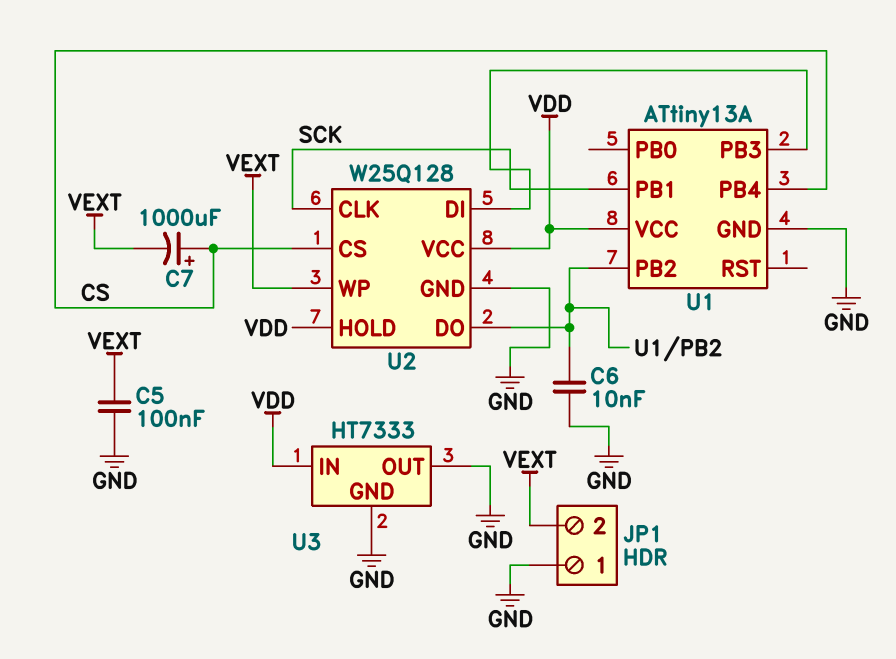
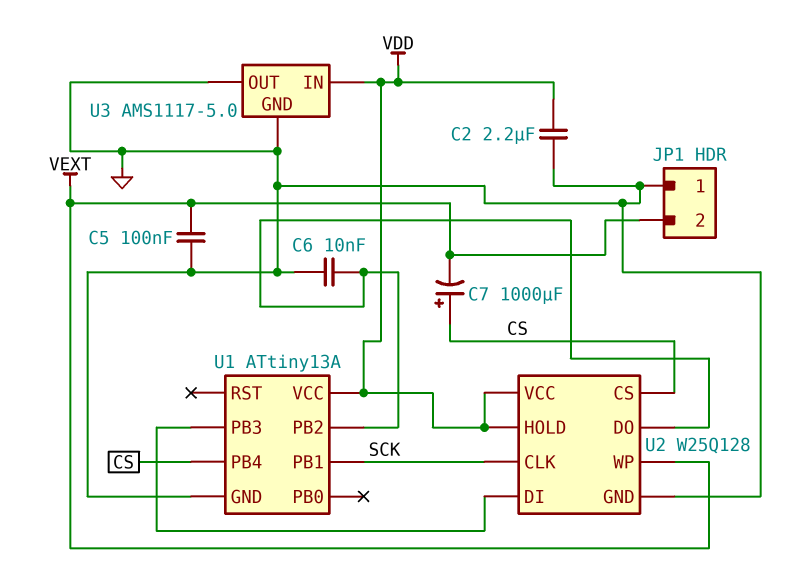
C2: none -> 2.2uF (GND, VDD)
U3: HT7333 -> AMS1117-5.0

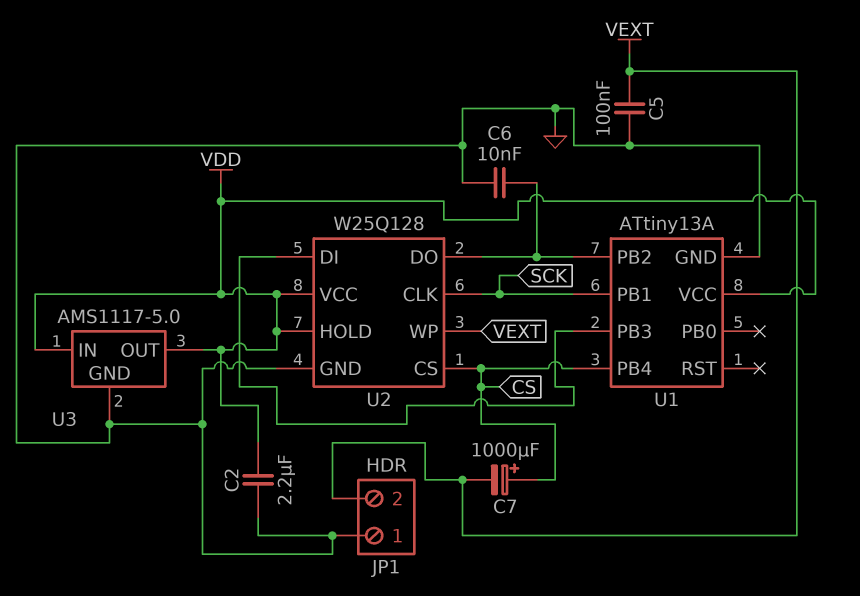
U3 pin OUT: GND -> VDD

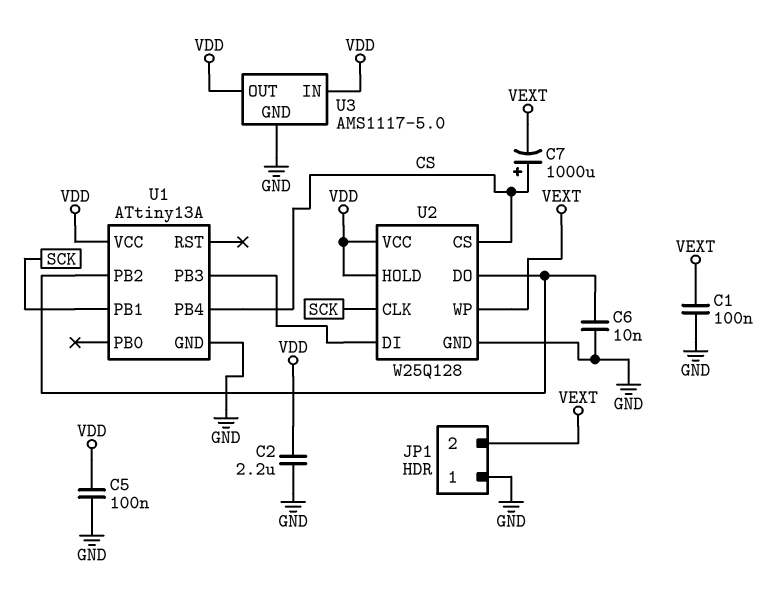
C1: none -> 100nF (GND, VEXT)
C5: 100nF (GND, VEXT) -> 100nF (GND, VDD)

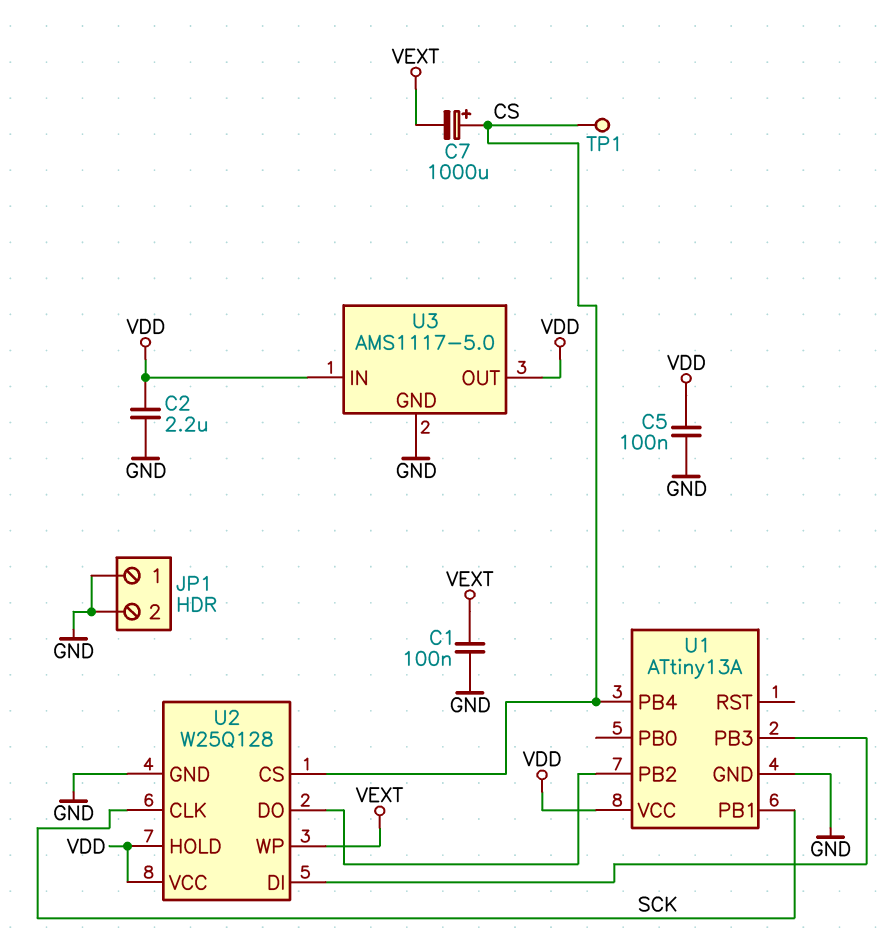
C6: 10nF (GND, U1/PB2) -> none
JP1 pin 2: VEXT -> GND
TP1: none -> test point (CS)

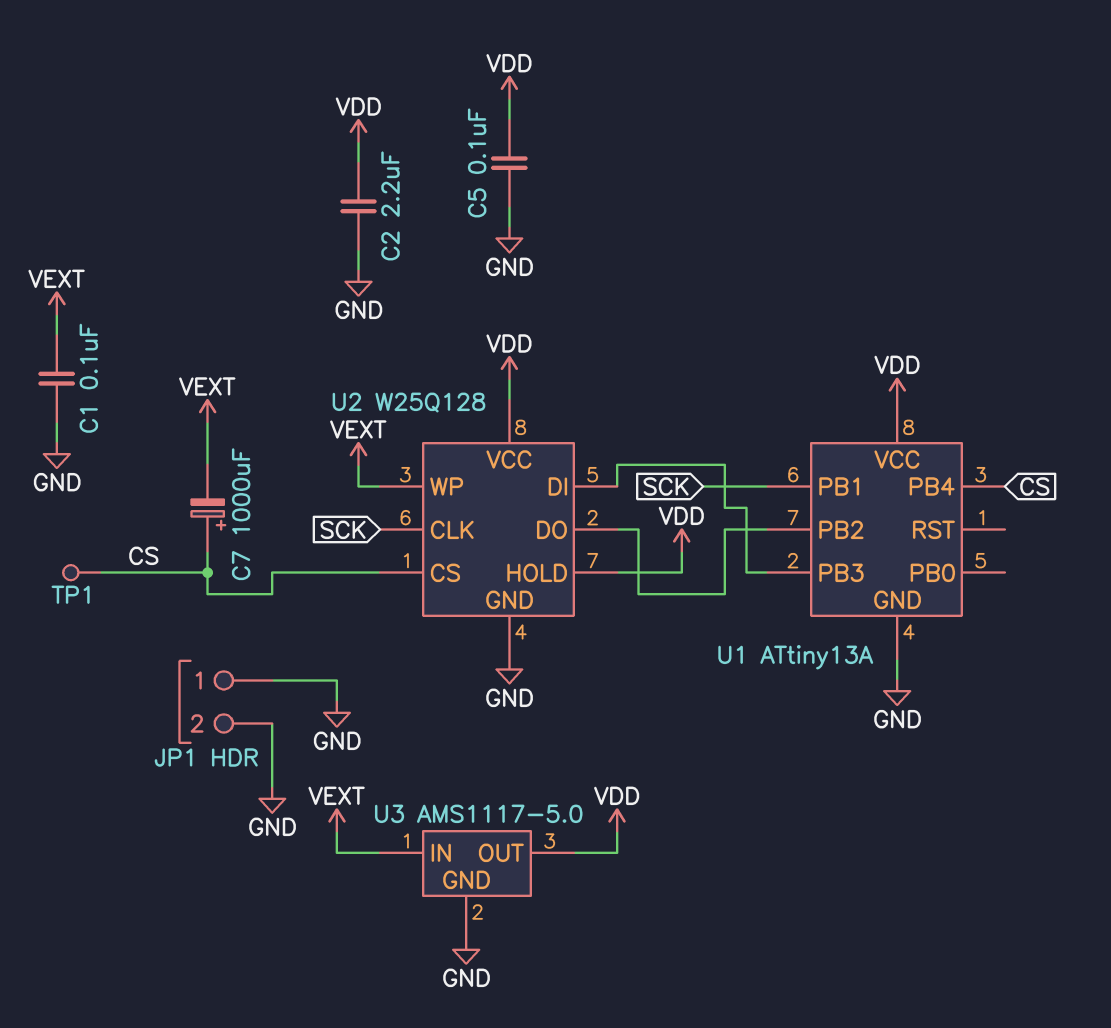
U3 pin IN: VDD -> VEXT

